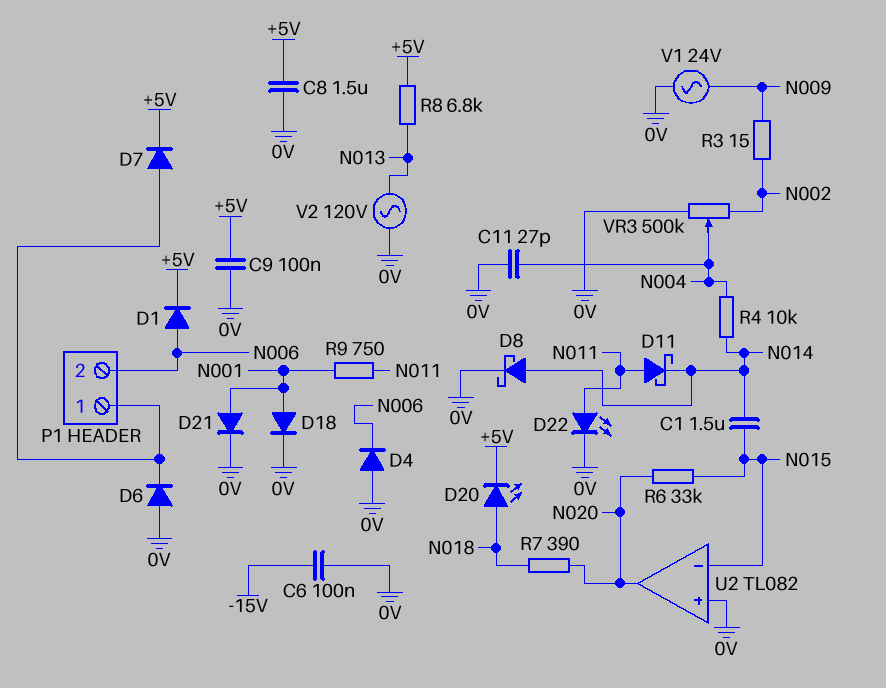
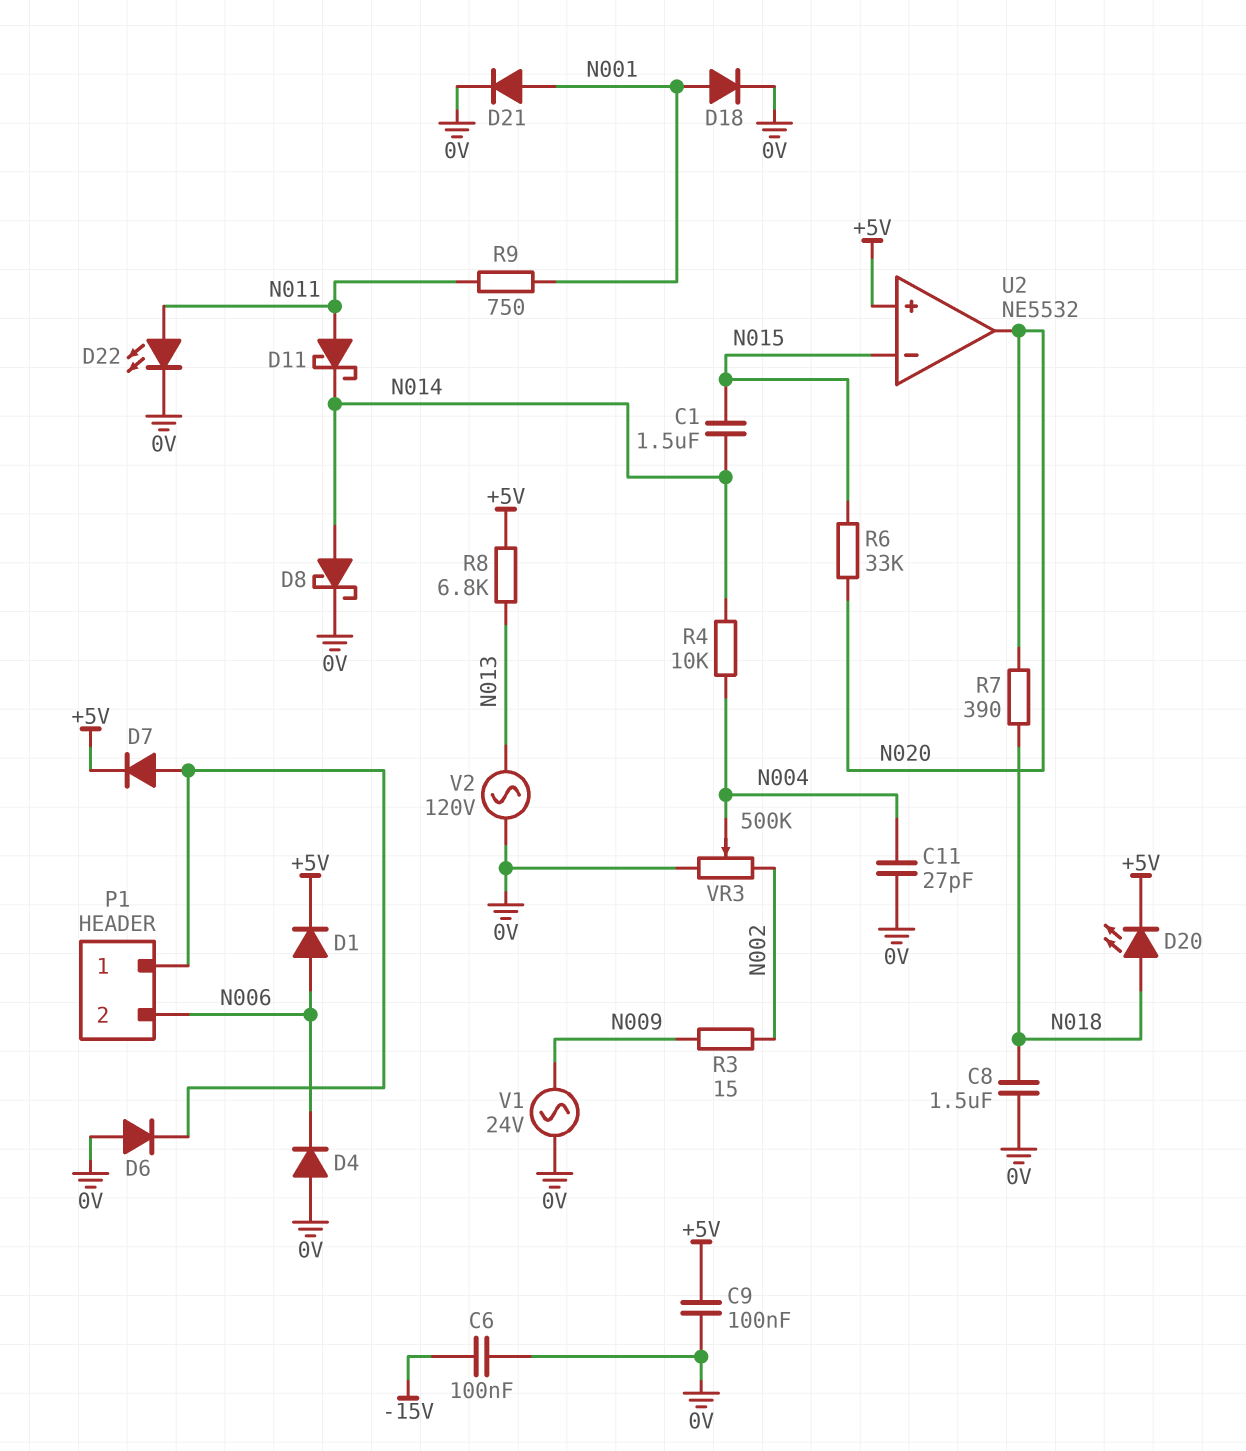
C8: 1.5uF (+5V, 0V) -> 1.5uF (0V, N018)
U2: TL082 -> NE5532
U2 pin in+: 0V -> +5V

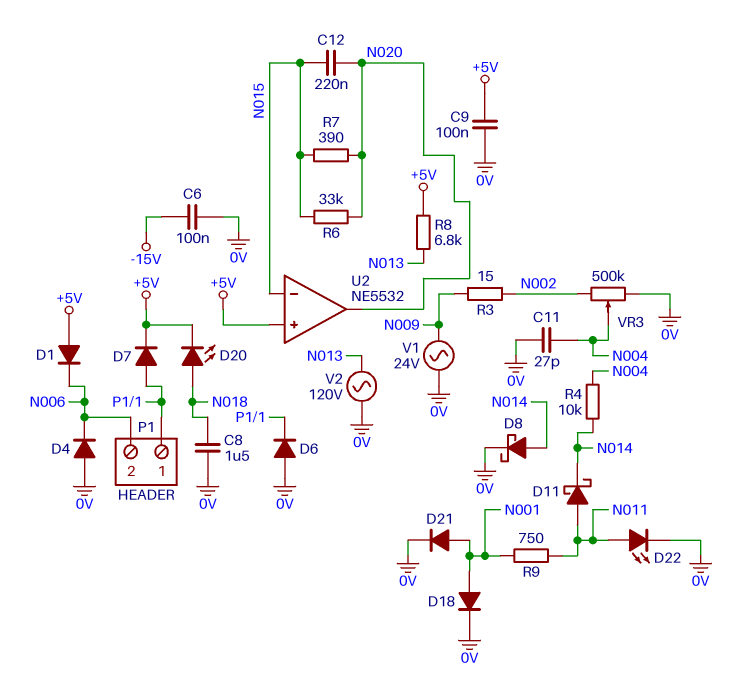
C1: 1.5uF (N014, N015) -> none
C12: none -> 220nF (N015, N020)
D1: diode (A N006, K +5V) -> diode (A +5V, K N006)
R7: 390 (N018, N020) -> 390 (N015, N020)

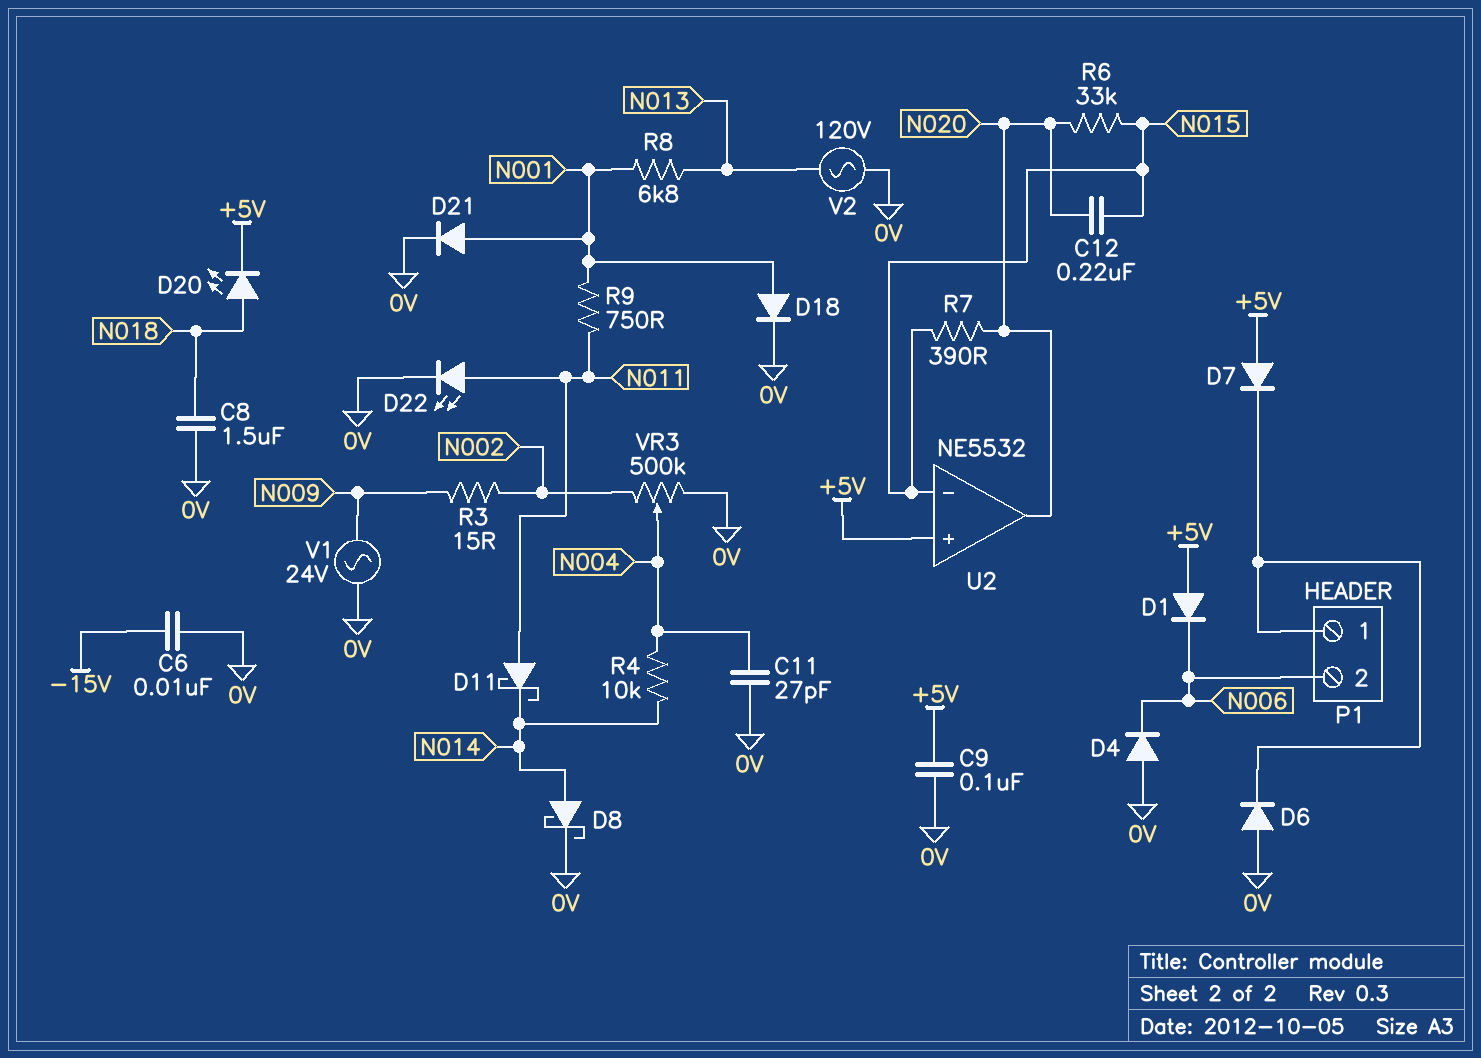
C6: 100nF (-15V, 0V) -> 10nF (-15V, 0V)
D7: diode (A P1/1, K +5V) -> diode (A +5V, K P1/1)
R8: 6.8k (+5V, N013) -> 6.8k (N001, N013)

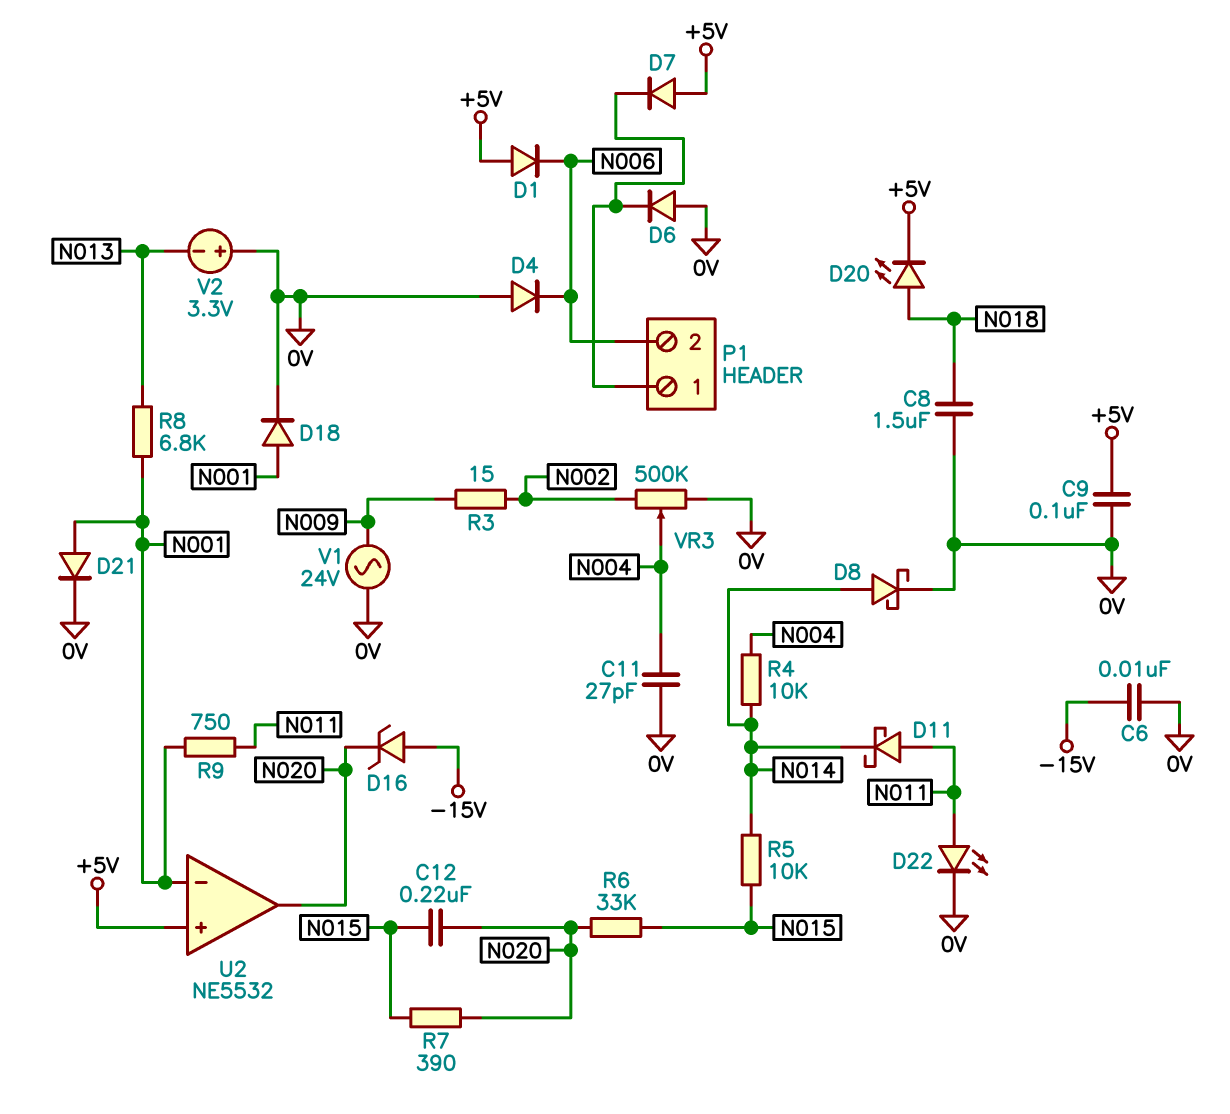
D16: none -> zener (A -15V, K N020)
R5: none -> 10k (N014, N015)
U2 pin in-: N015 -> N001
V2: AC 120V (0V, N013) -> 3.3V (plus 0V, minus N013)

